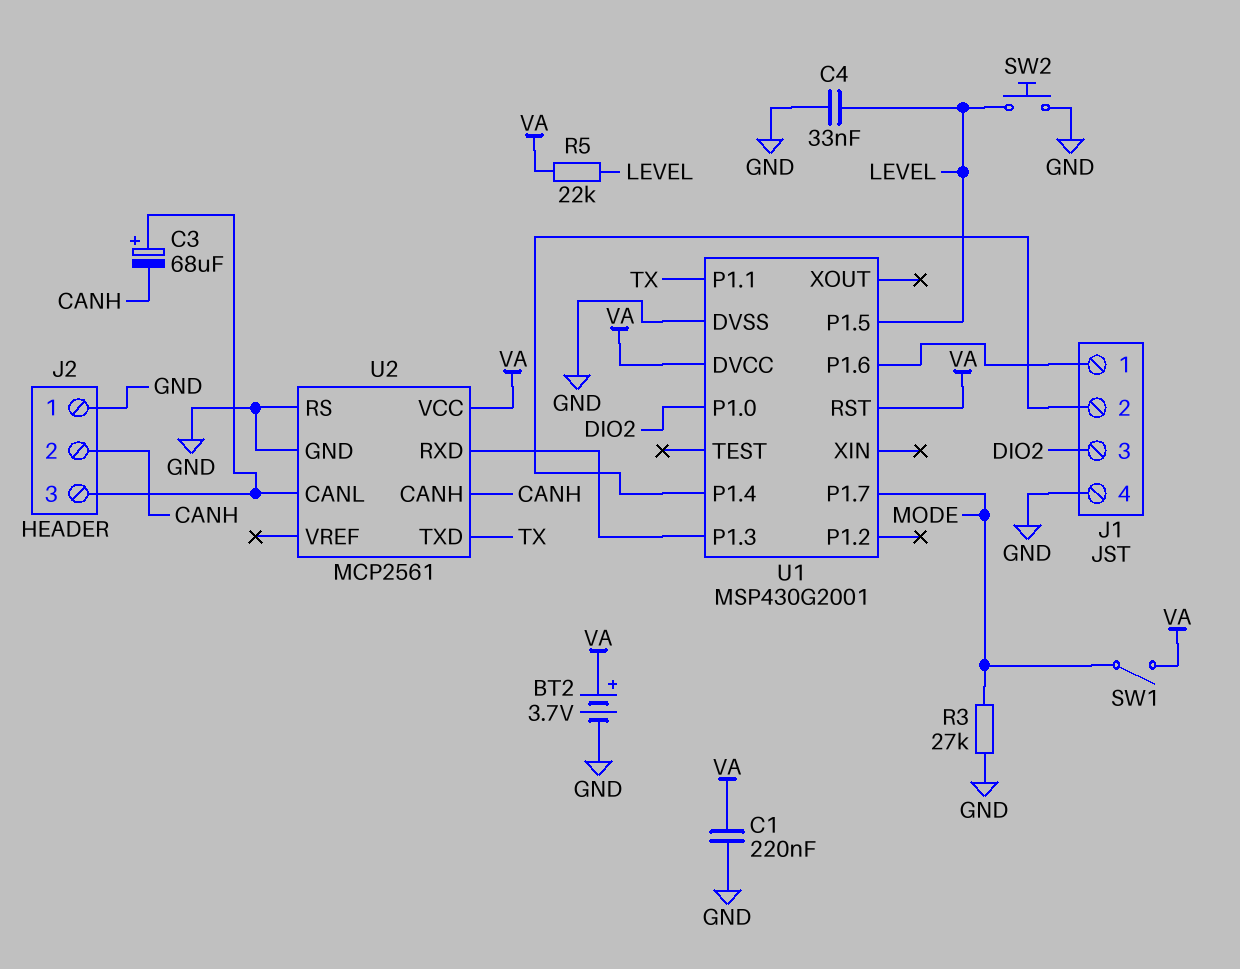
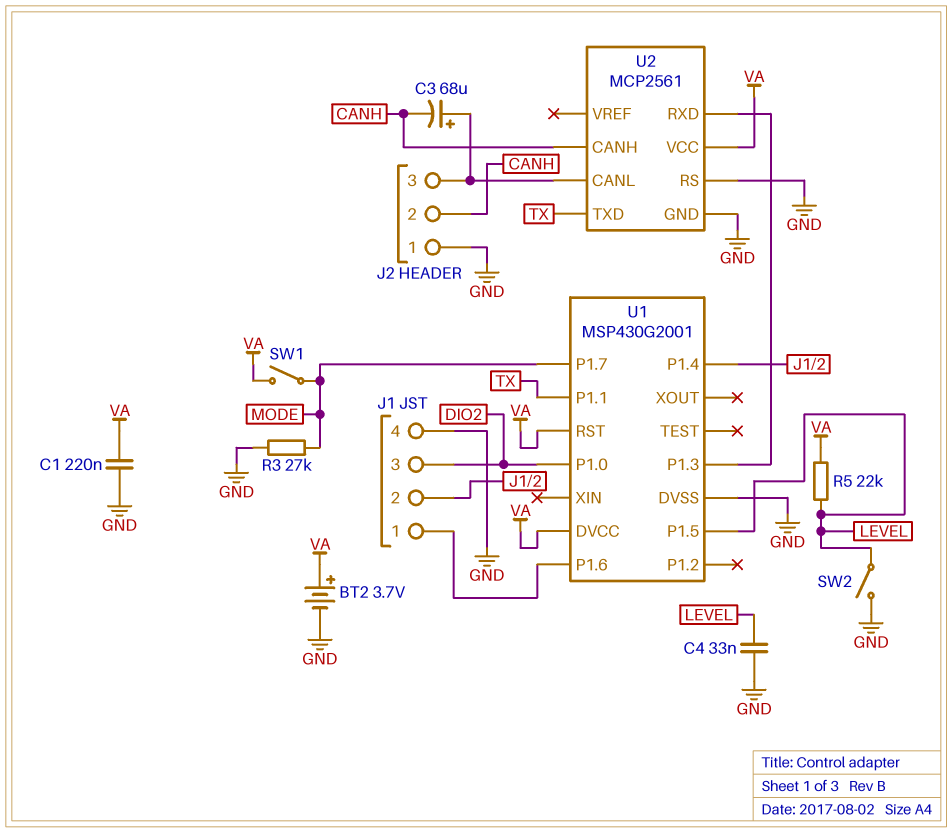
SW2: button (GND, LEVEL) -> switch (GND, LEVEL)

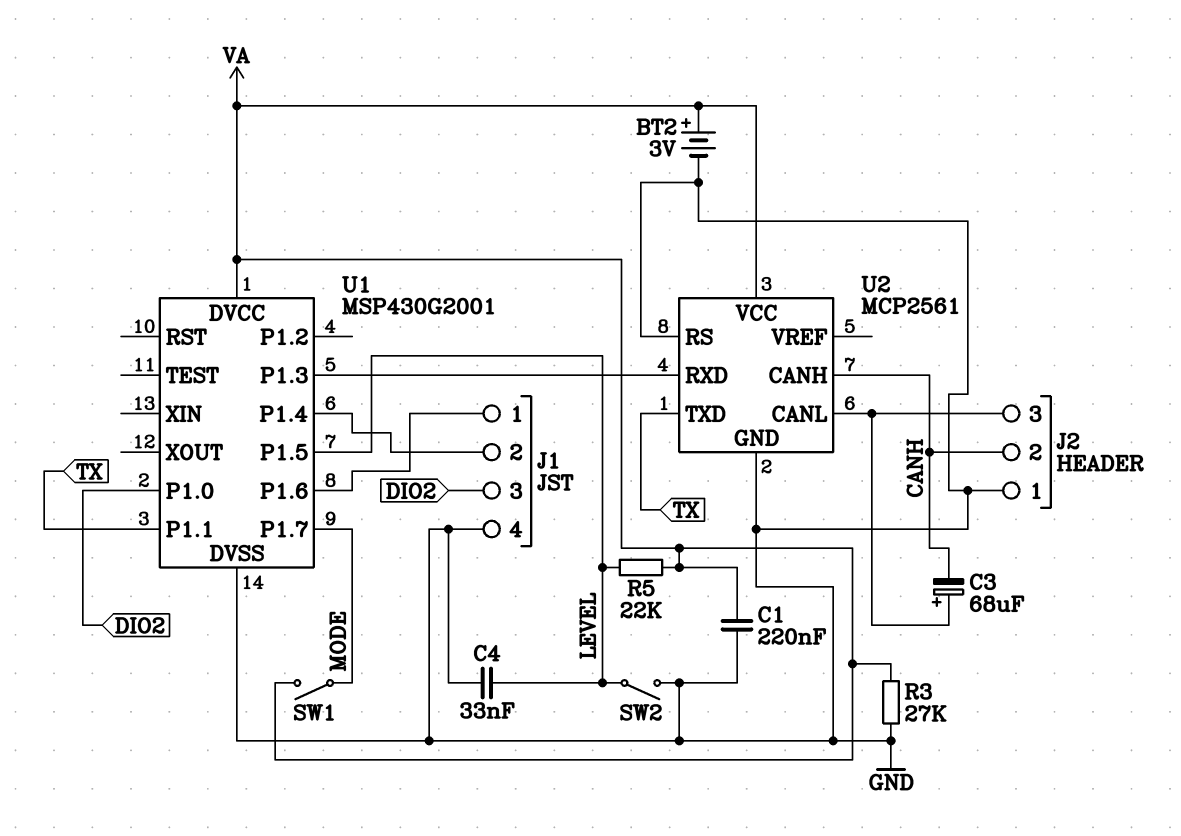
BT2: 3.7V (plus VA, minus GND) -> 3V (plus VA, minus GND)
R3: 27k (GND, MODE) -> 27k (GND, VA)
U1 pin RST: VA -> none

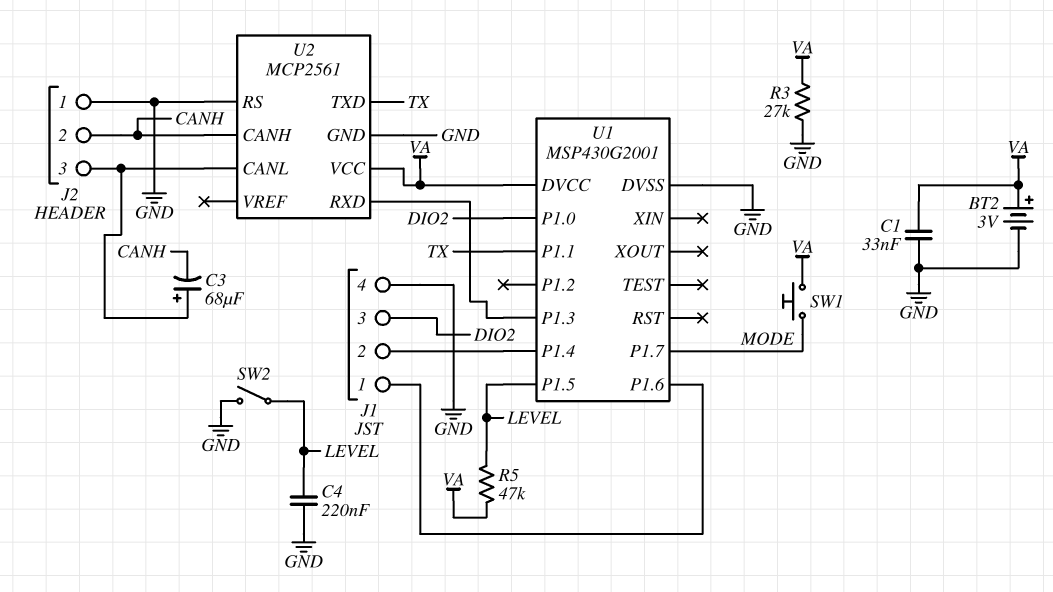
C1: 220nF (GND, VA) -> 33nF (GND, VA)
C4: 33nF (GND, LEVEL) -> 220nF (GND, LEVEL)
R5: 22k (LEVEL, VA) -> 47k (LEVEL, VA)
SW1: switch (MODE, VA) -> button (MODE, VA)

